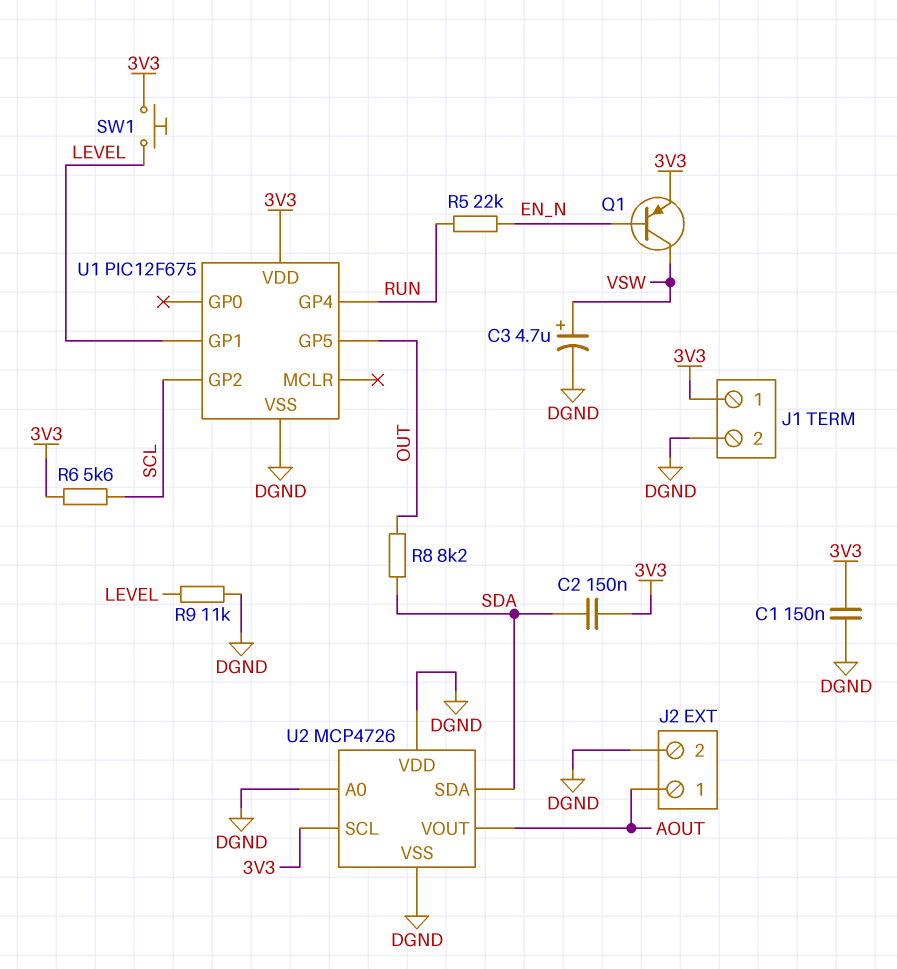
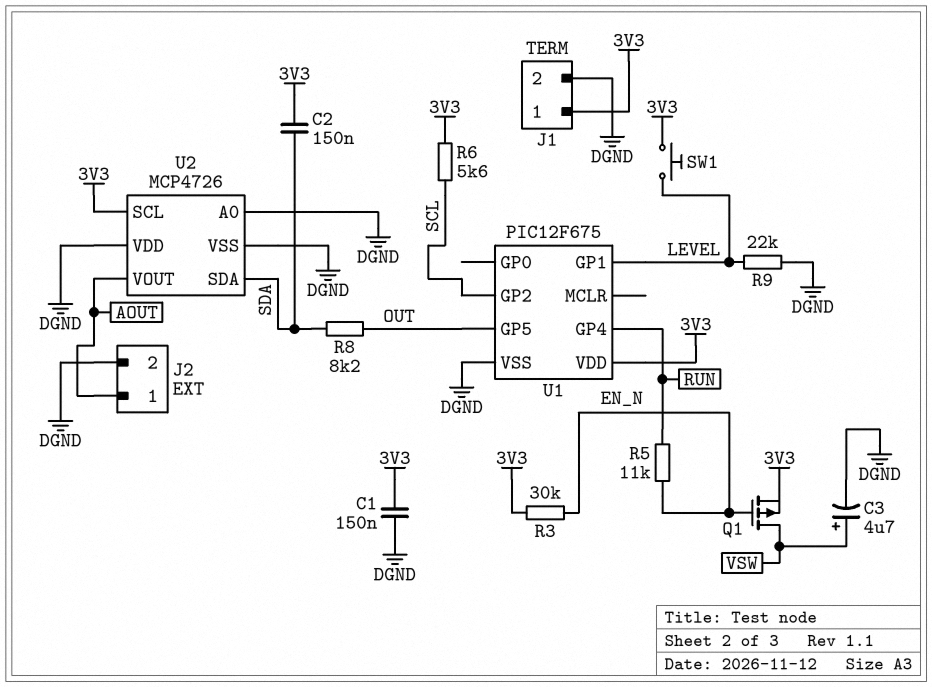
Q1: PNP (B EN_N, C VSW, E 3V3) -> PMOS (G EN_N, D VSW, S 3V3)
R3: none -> 30k (3V3, EN_N)
R5: 22k (EN_N, RUN) -> 11k (EN_N, RUN)
R9: 11k (DGND, LEVEL) -> 22k (DGND, LEVEL)

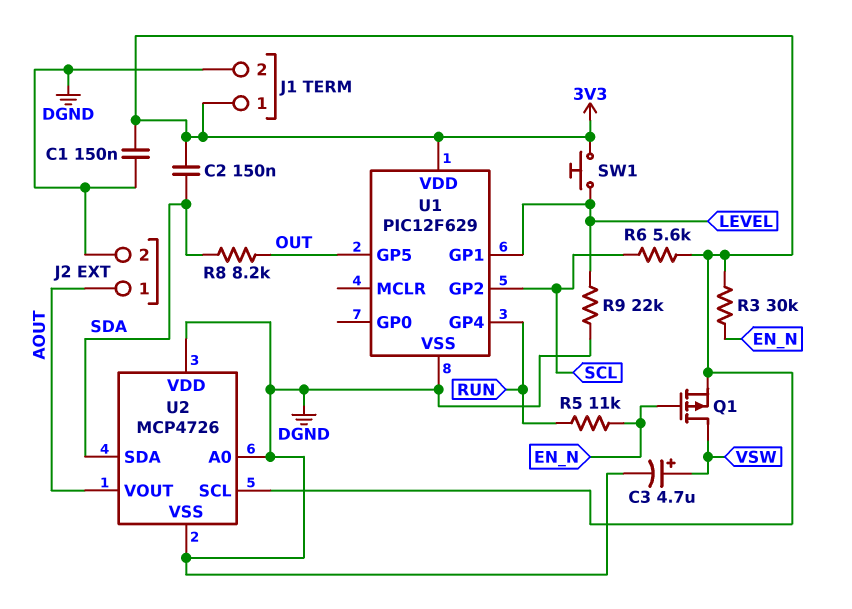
U1: PIC12F675 -> PIC12F629

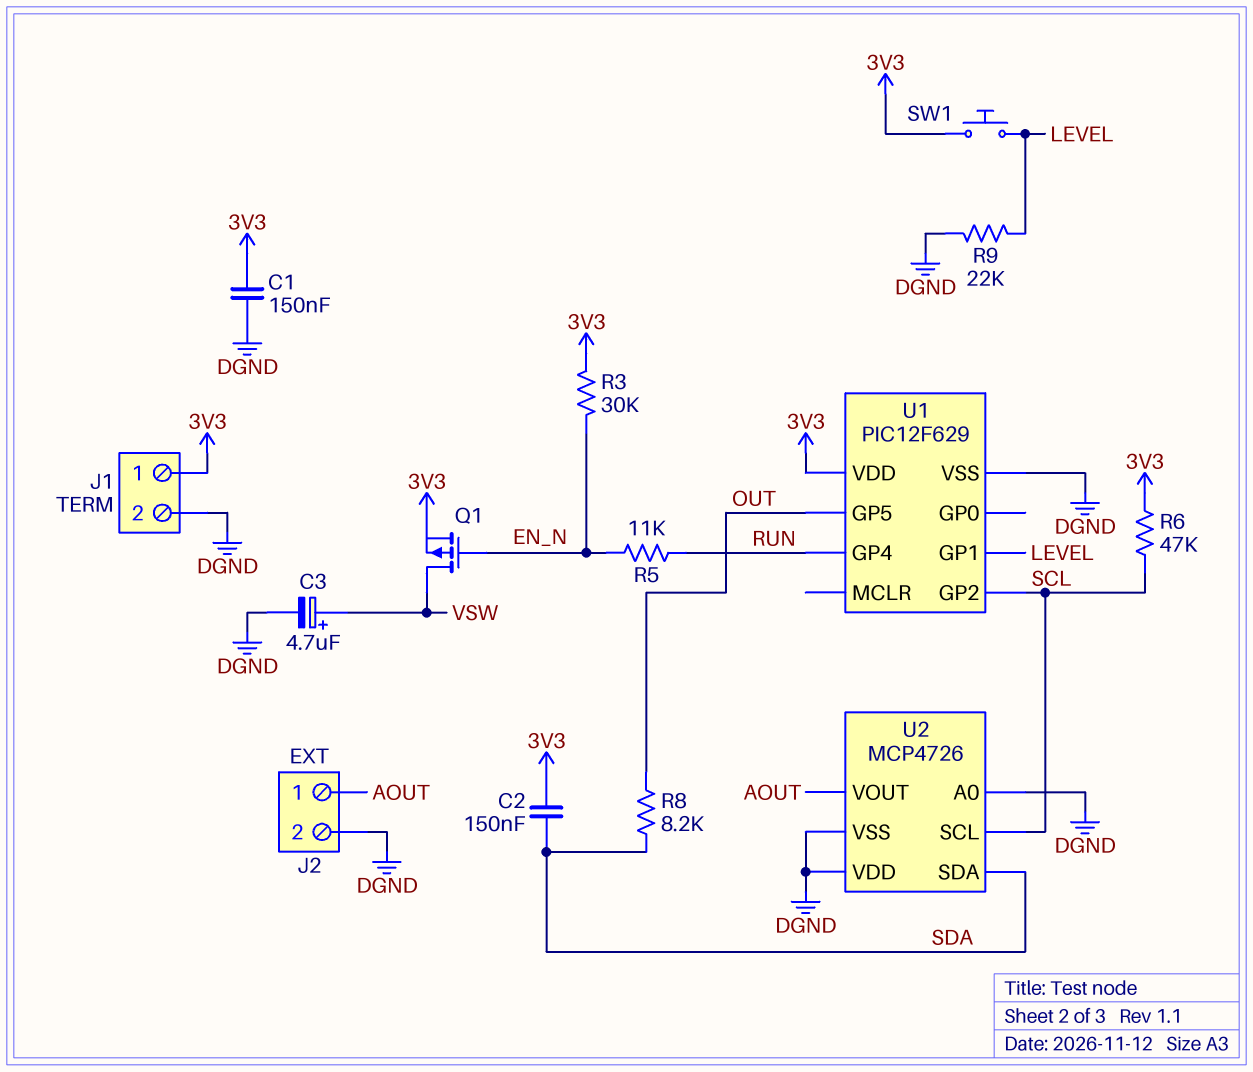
R6: 5.6k (3V3, SCL) -> 47k (3V3, SCL)
U2 pin SCL: 3V3 -> SCL

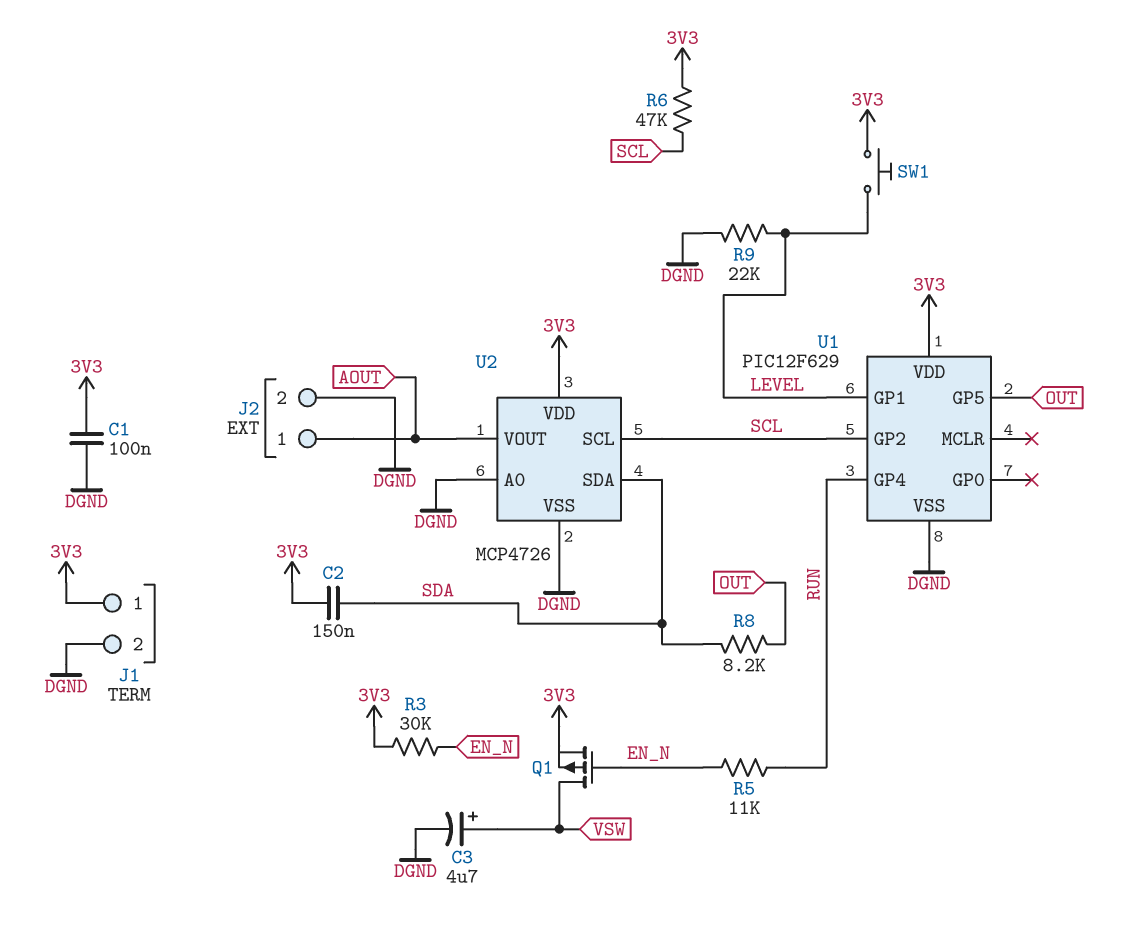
C1: 150nF (3V3, DGND) -> 100nF (3V3, DGND)
U2 pin VDD: DGND -> 3V3

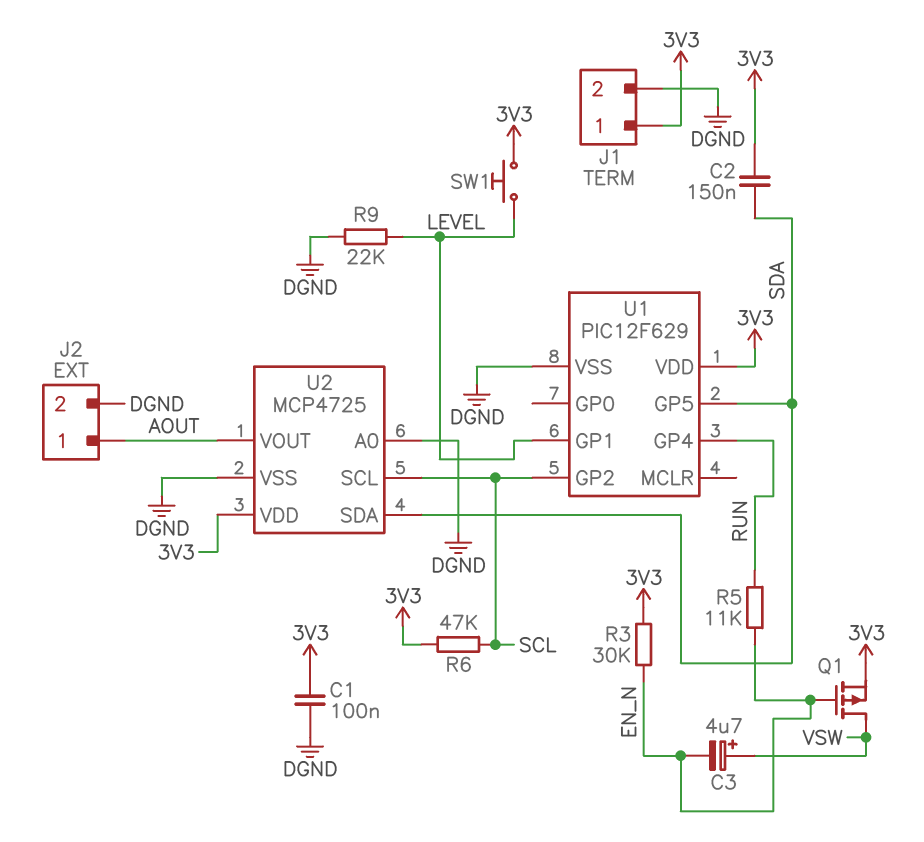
C3: 4.7uF (plus VSW, minus DGND) -> 4.7uF (plus VSW, minus EN_N)
R8: 8.2k (OUT, SDA) -> none
U1 pin GP5: OUT -> SDA
U2: MCP4726 -> MCP4725

